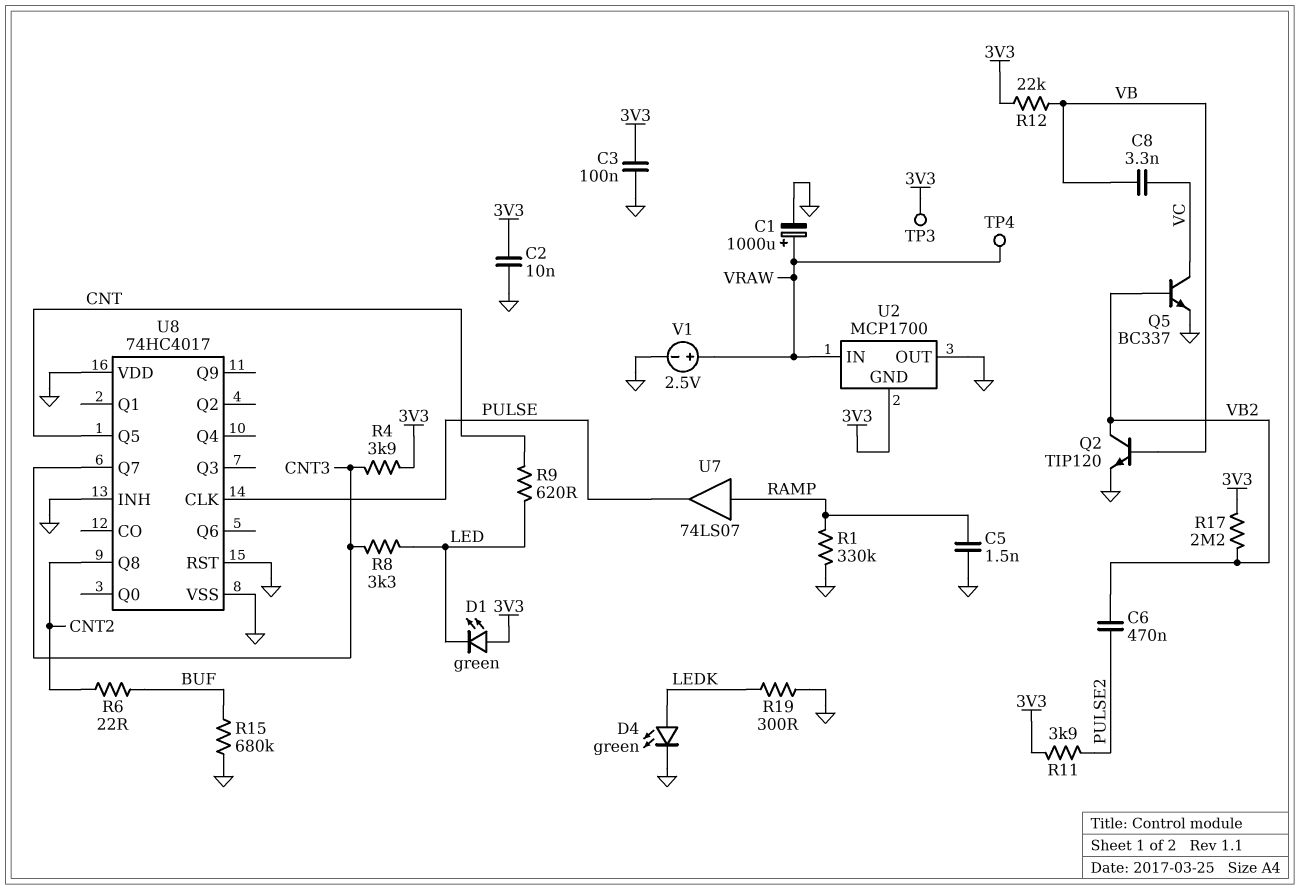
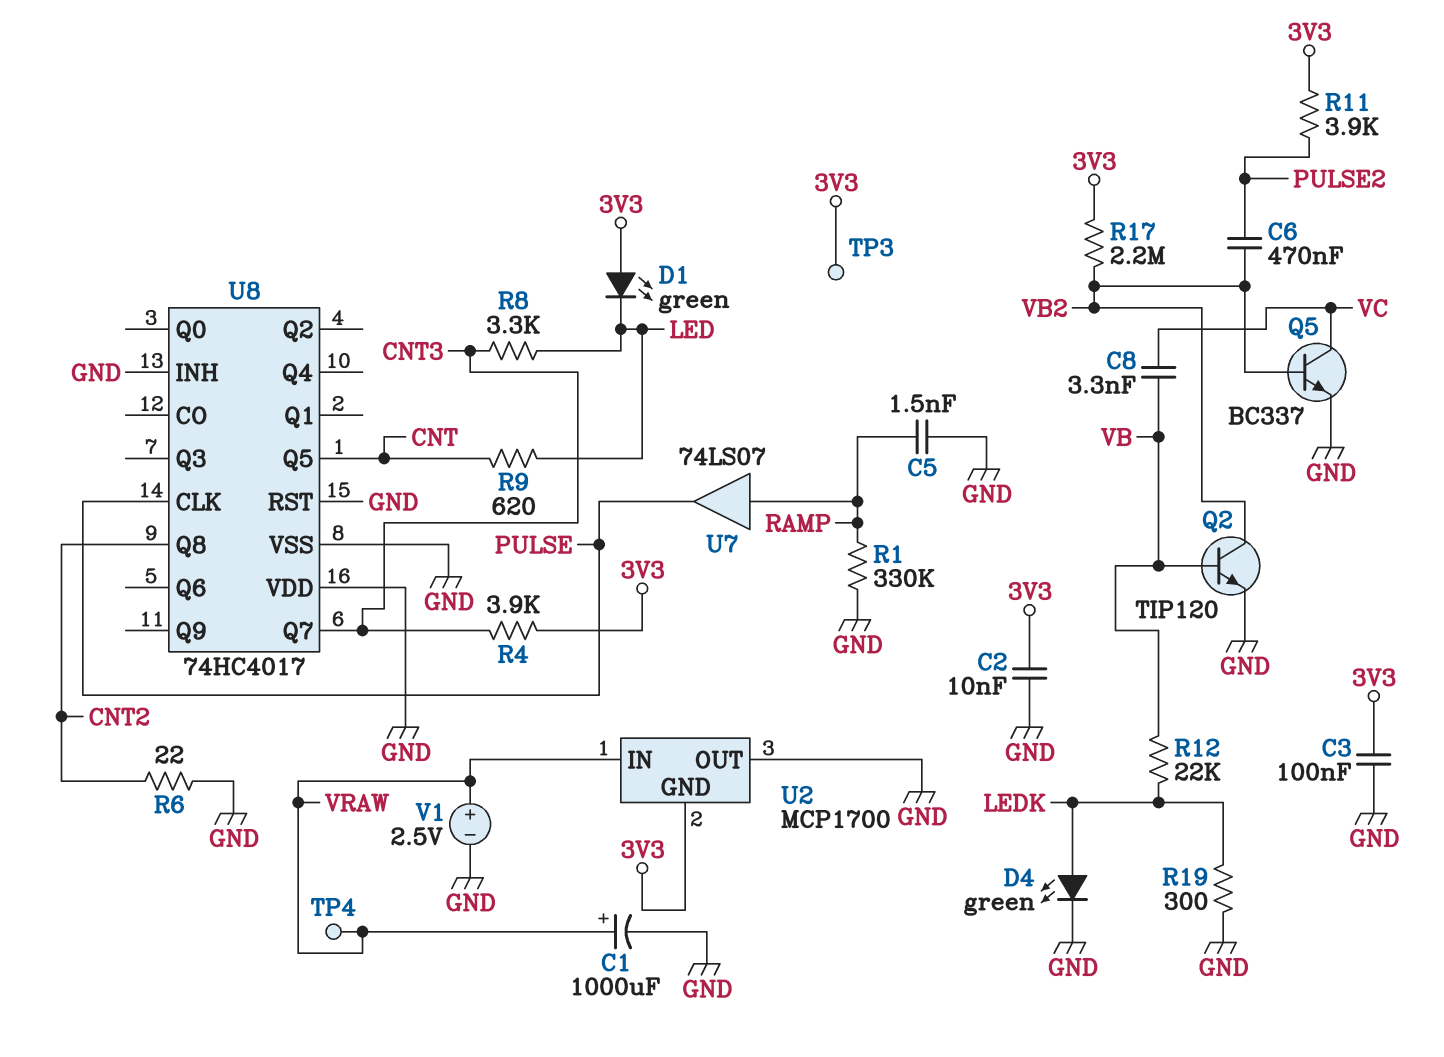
R6: 22 (BUF, CNT2) -> 22 (CNT2, GND)
R12: 22k (3V3, VB) -> 22k (LEDK, VB)
R15: 680k (BUF, GND) -> none

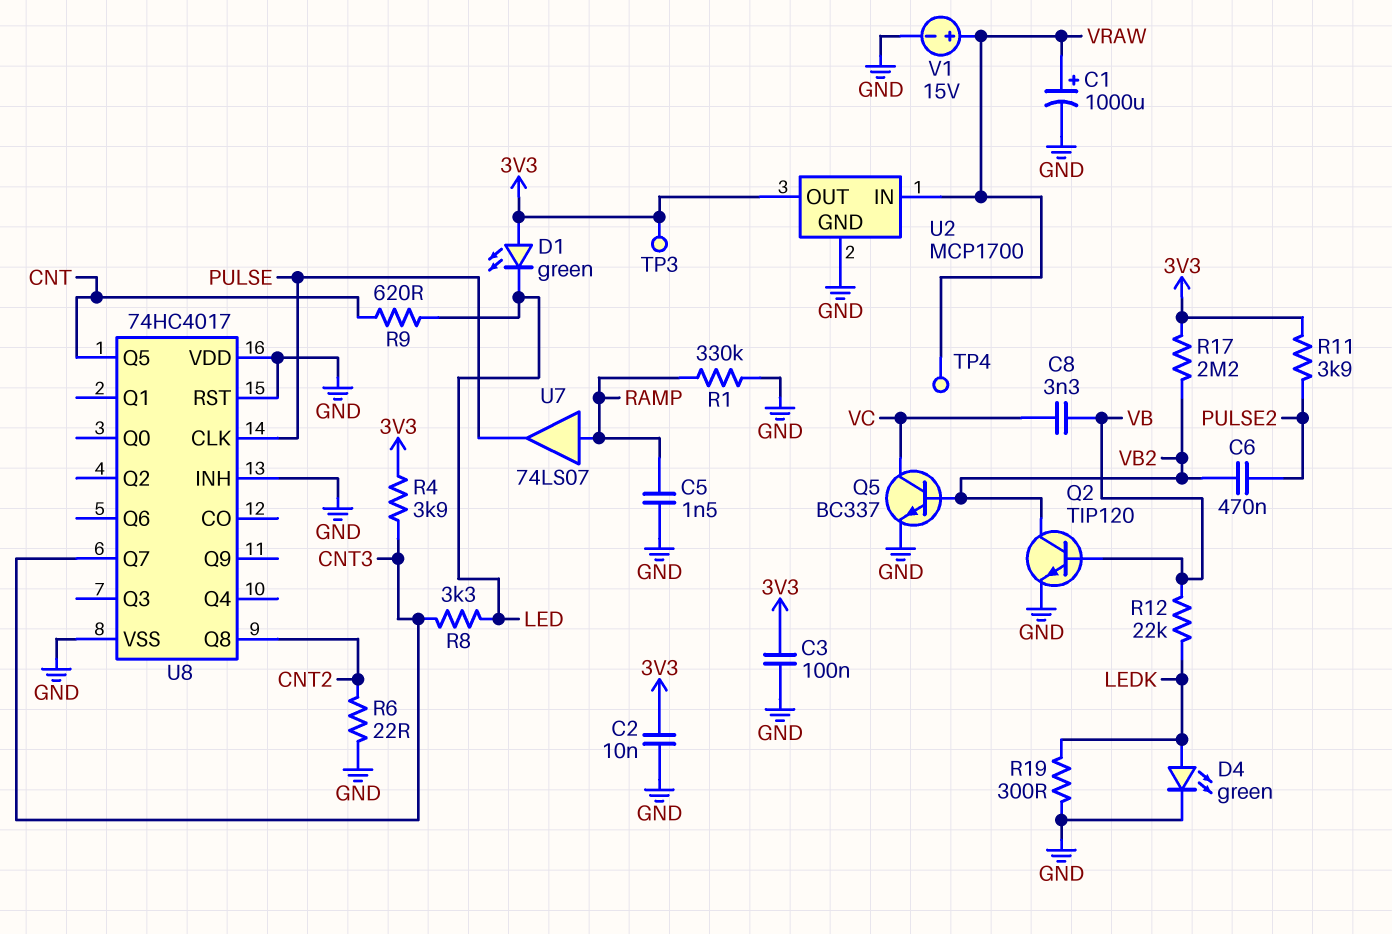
U2 pin GND: 3V3 -> GND
U2 pin OUT: GND -> 3V3
V1: 2.5V (plus VRAW, minus GND) -> 15V (plus VRAW, minus GND)

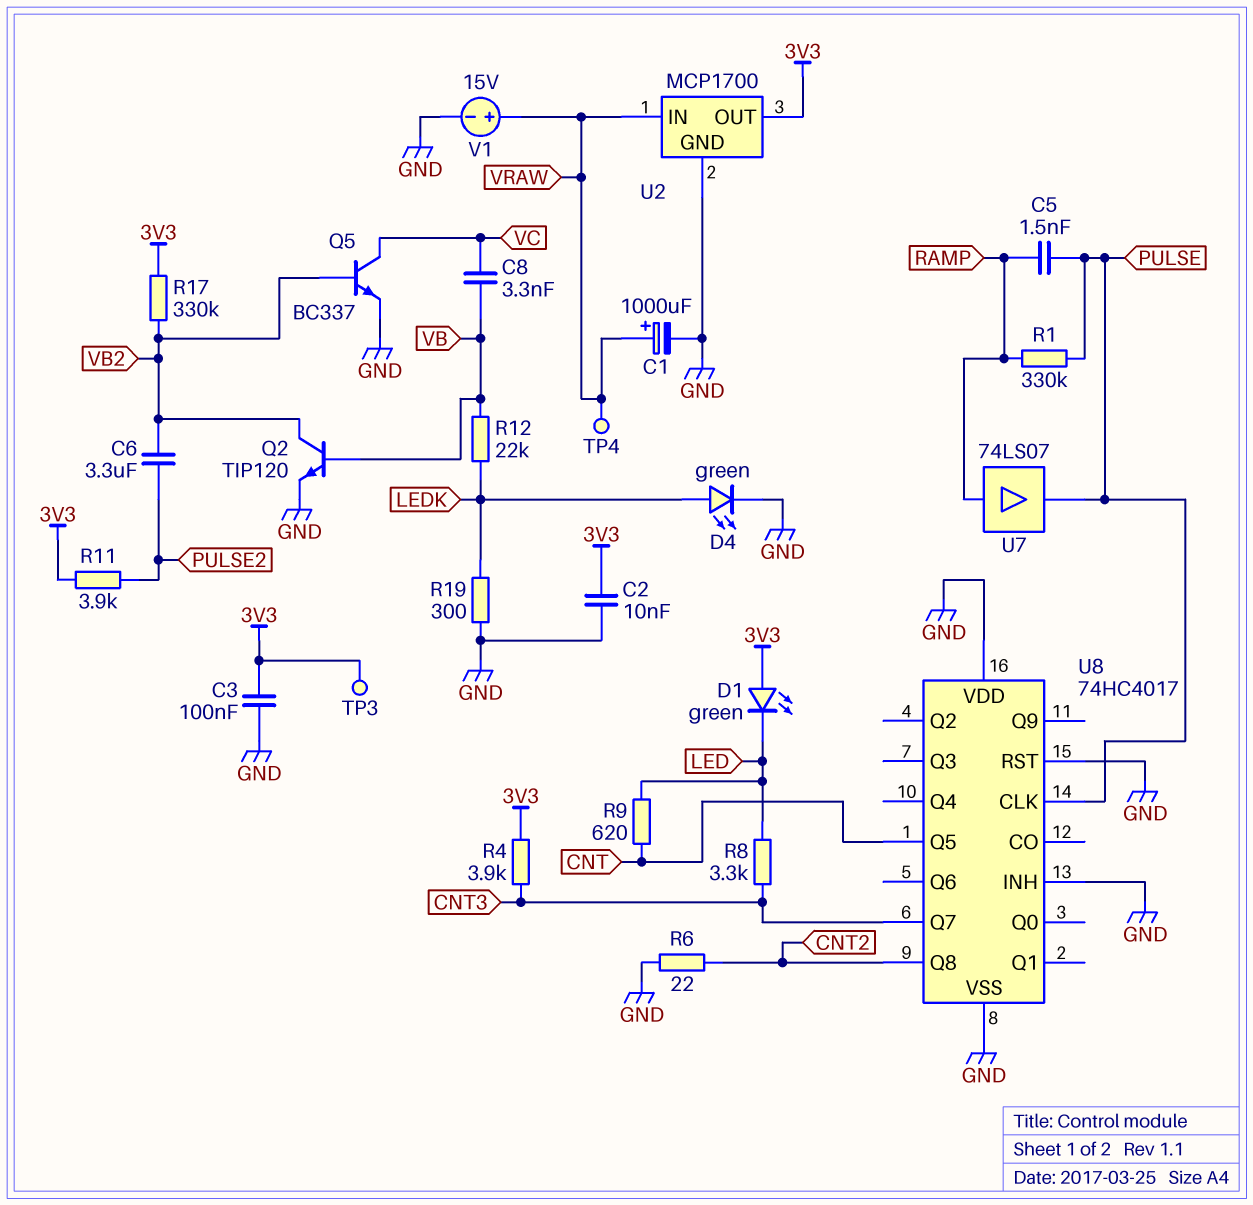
C5: 1.5nF (GND, RAMP) -> 1.5nF (PULSE, RAMP)
C6: 470nF (PULSE2, VB2) -> 3.3uF (PULSE2, VB2)
R1: 330k (GND, RAMP) -> 330k (PULSE, RAMP)
R17: 2.2M (3V3, VB2) -> 330k (3V3, VB2)

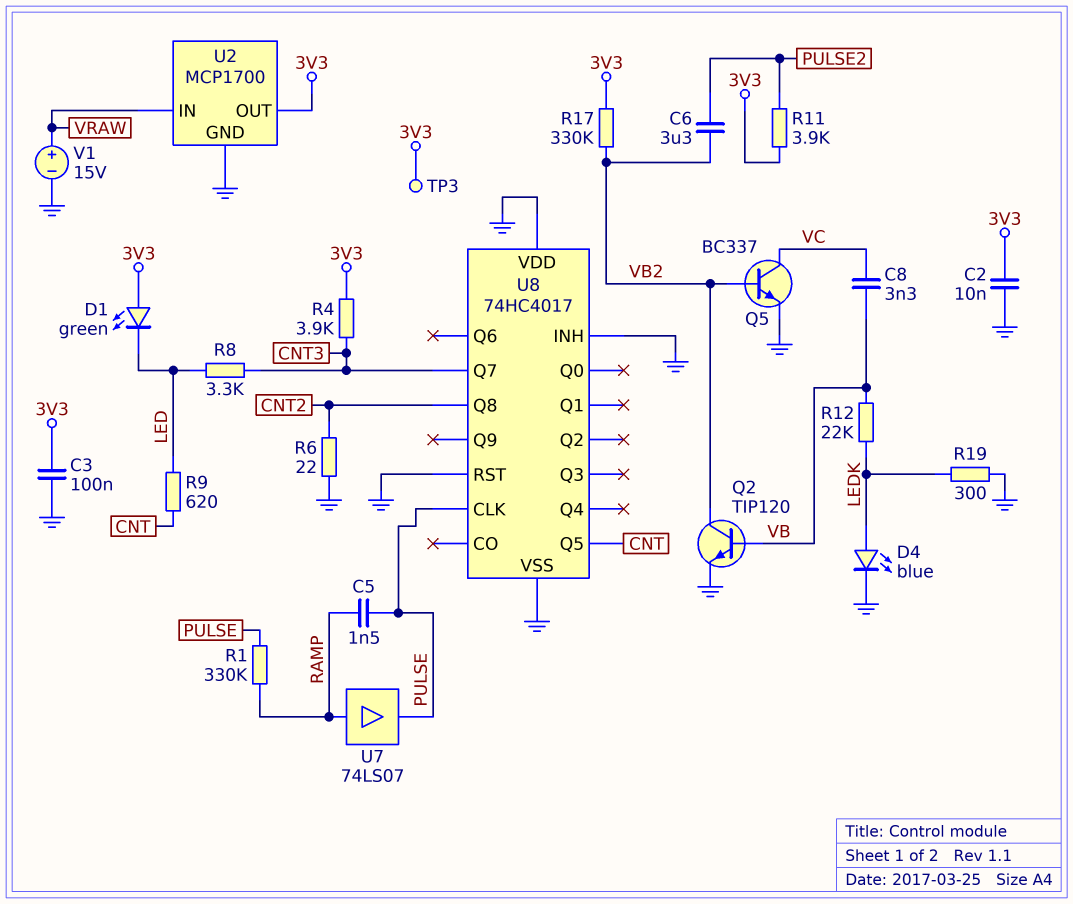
C1: 1000uF (plus VRAW, minus GND) -> none
D4: LED green (A LEDK, K GND) -> LED blue (A LEDK, K GND)
TP4: test point (VRAW) -> none

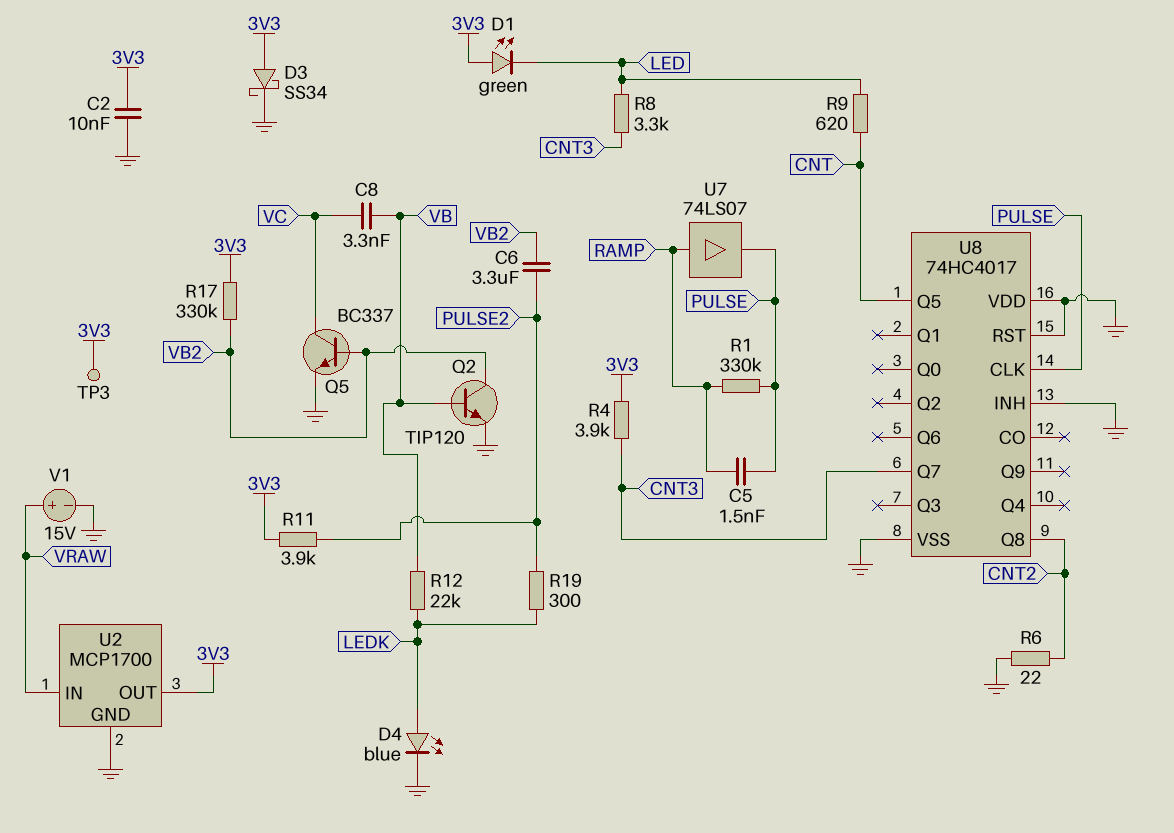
C3: 100nF (3V3, GND) -> none
D3: none -> schottky SS34 (A 3V3, K GND)
R19: 300 (GND, LEDK) -> 300 (LEDK, PULSE2)

